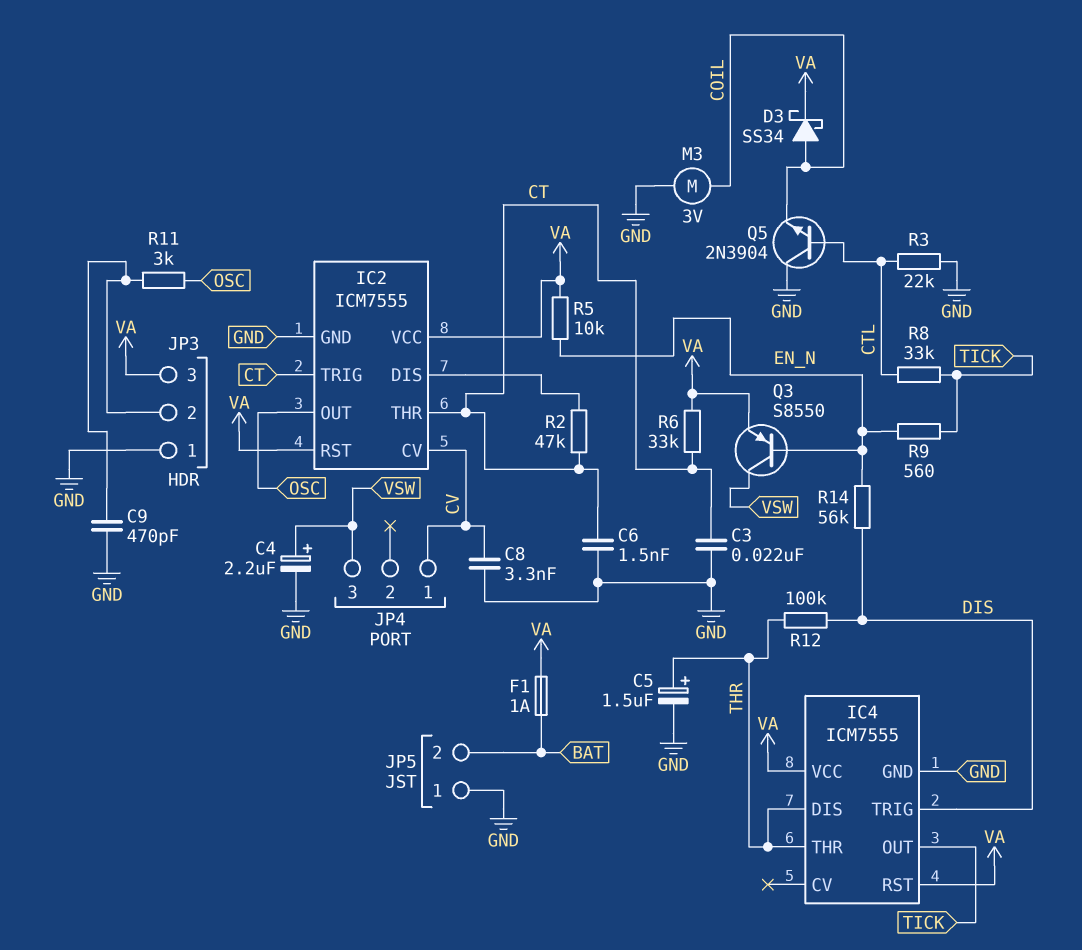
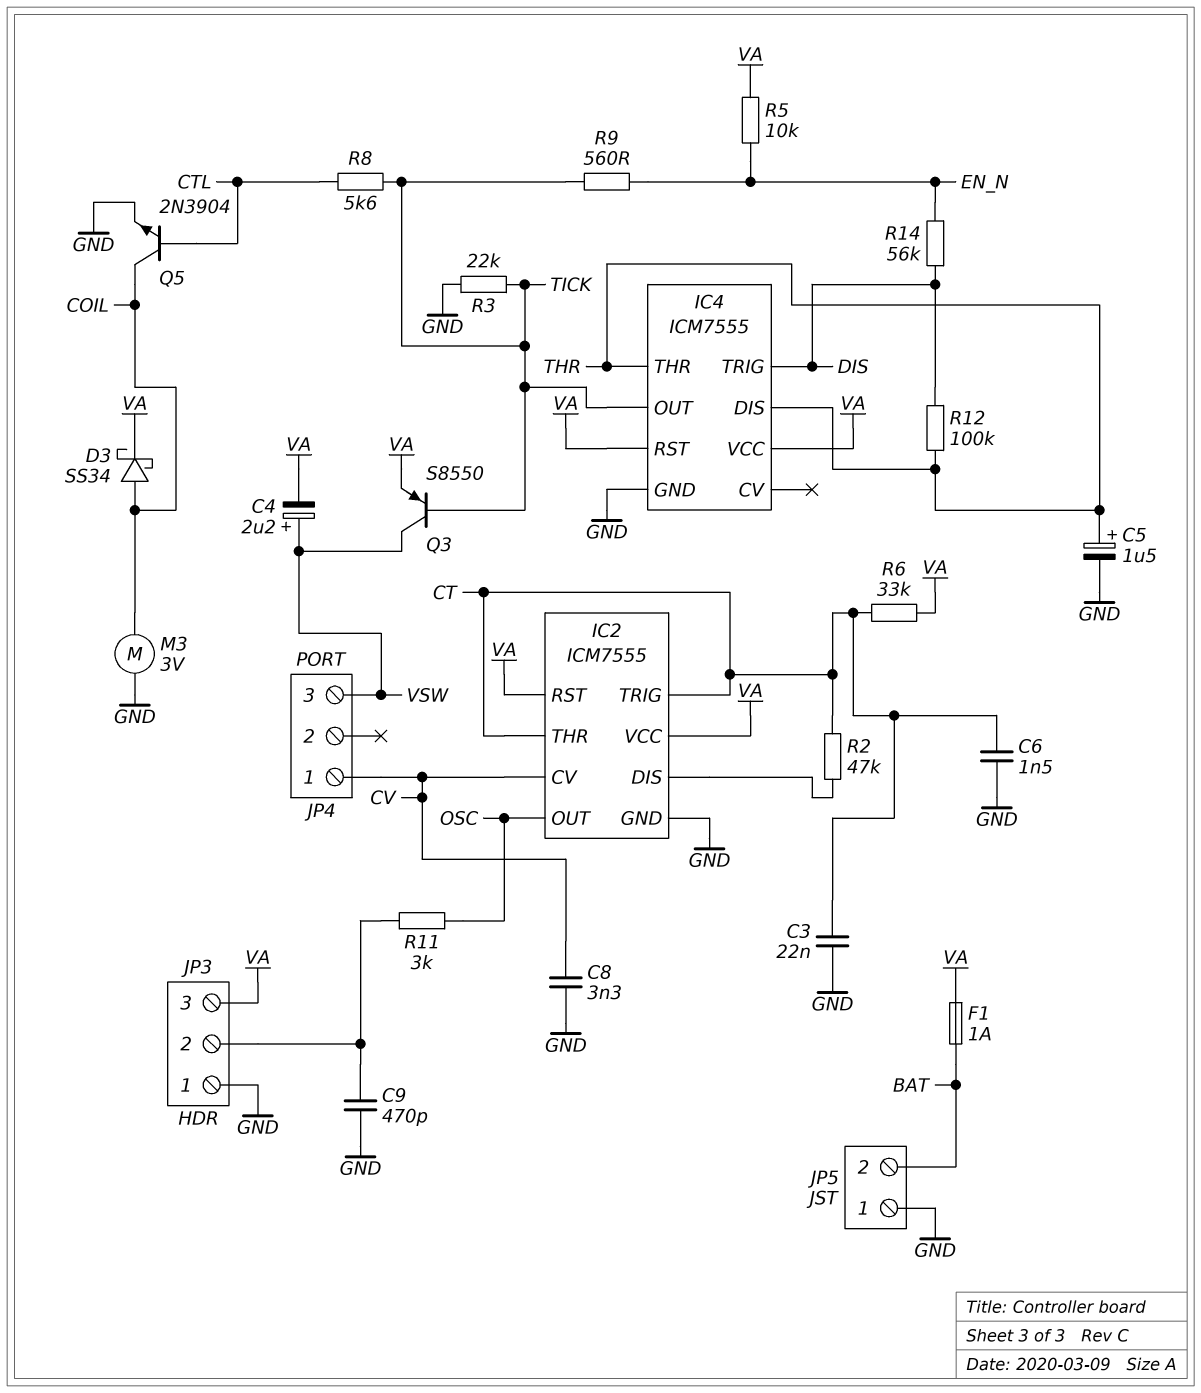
C4: 2.2uF (plus VSW, minus GND) -> 2.2uF (plus VSW, minus VA)
Q3: PNP S8550 (B EN_N, C VSW, E VA) -> PNP S8550 (B TICK, C VSW, E VA)
Q5: NPN 2N3904 (B CTL, C GND, E COIL) -> NPN 2N3904 (B CTL, C COIL, E GND)
R3: 22k (CTL, GND) -> 22k (GND, TICK)
R8: 33k (CTL, TICK) -> 5.6k (CTL, TICK)

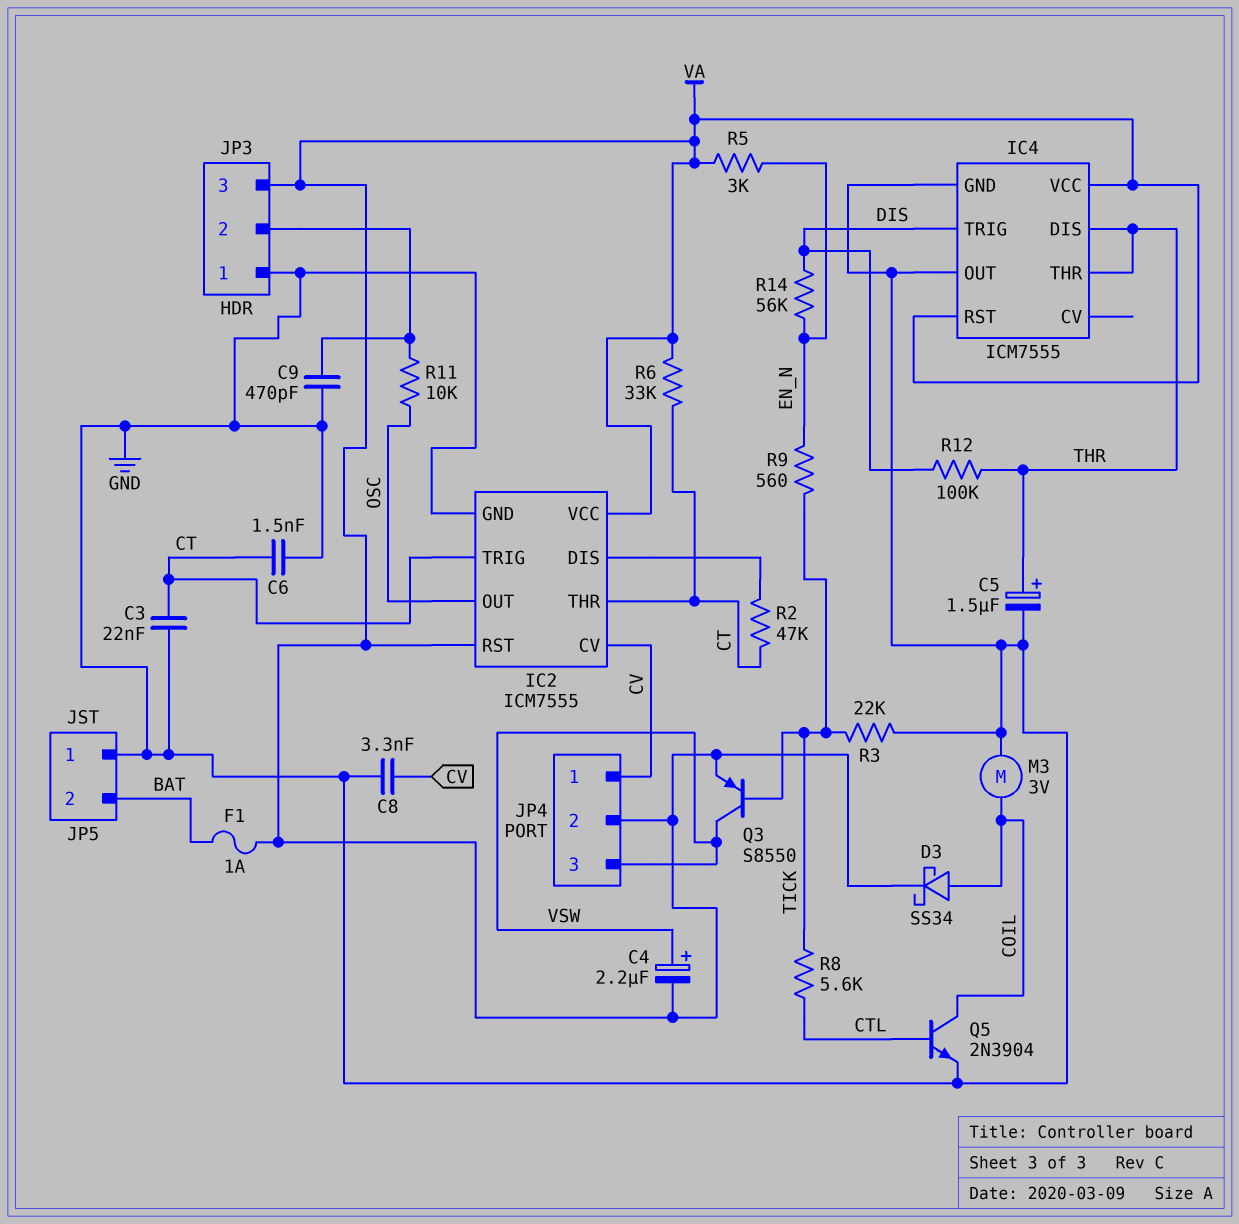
IC4 pin OUT: TICK -> GND
JP4 pin 2: none -> VA
R5: 10k (EN_N, VA) -> 3k (EN_N, VA)
R11: 3k (JP3/2, OSC) -> 10k (JP3/2, OSC)

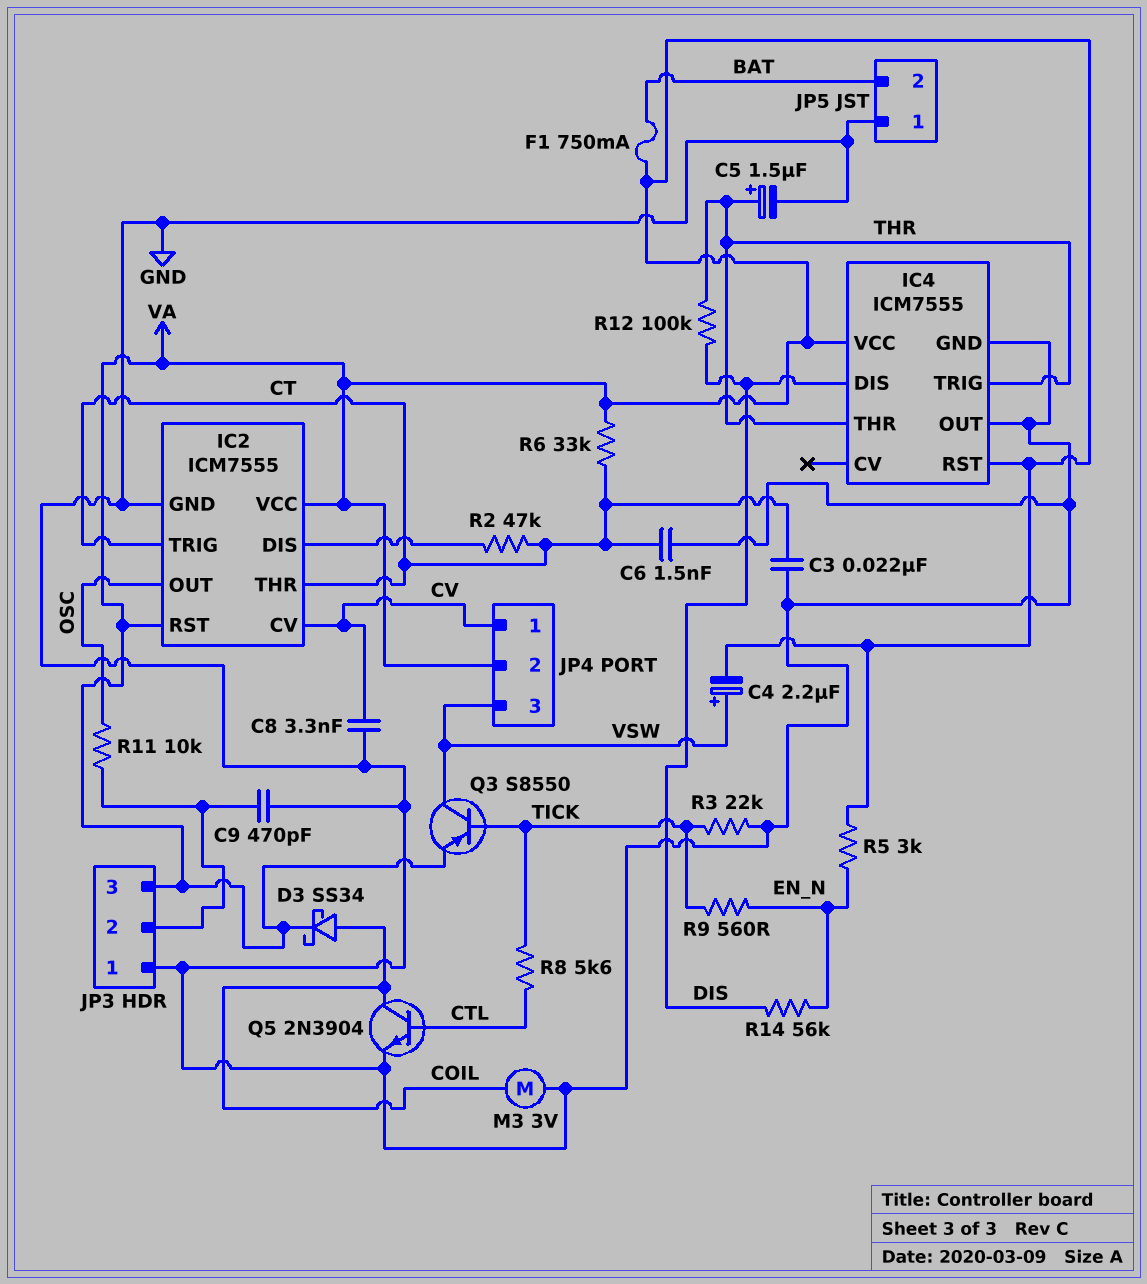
F1: 1A (BAT, VA) -> 750mA (BAT, VA)
IC4 pin DIS: THR -> DIS
IC4 pin TRIG: DIS -> THR

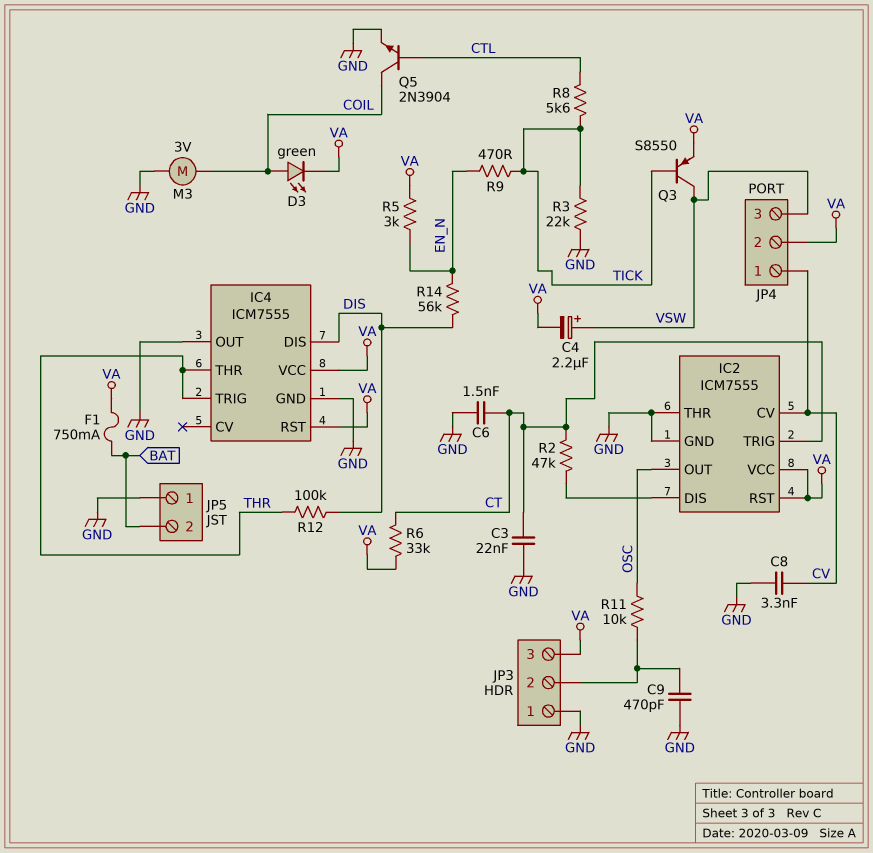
C5: 1.5uF (plus THR, minus GND) -> none
D3: schottky SS34 (A COIL, K VA) -> LED green (A COIL, K VA)
IC2 pin THR: CT -> GND
R9: 560 (EN_N, TICK) -> 470 (EN_N, TICK)

